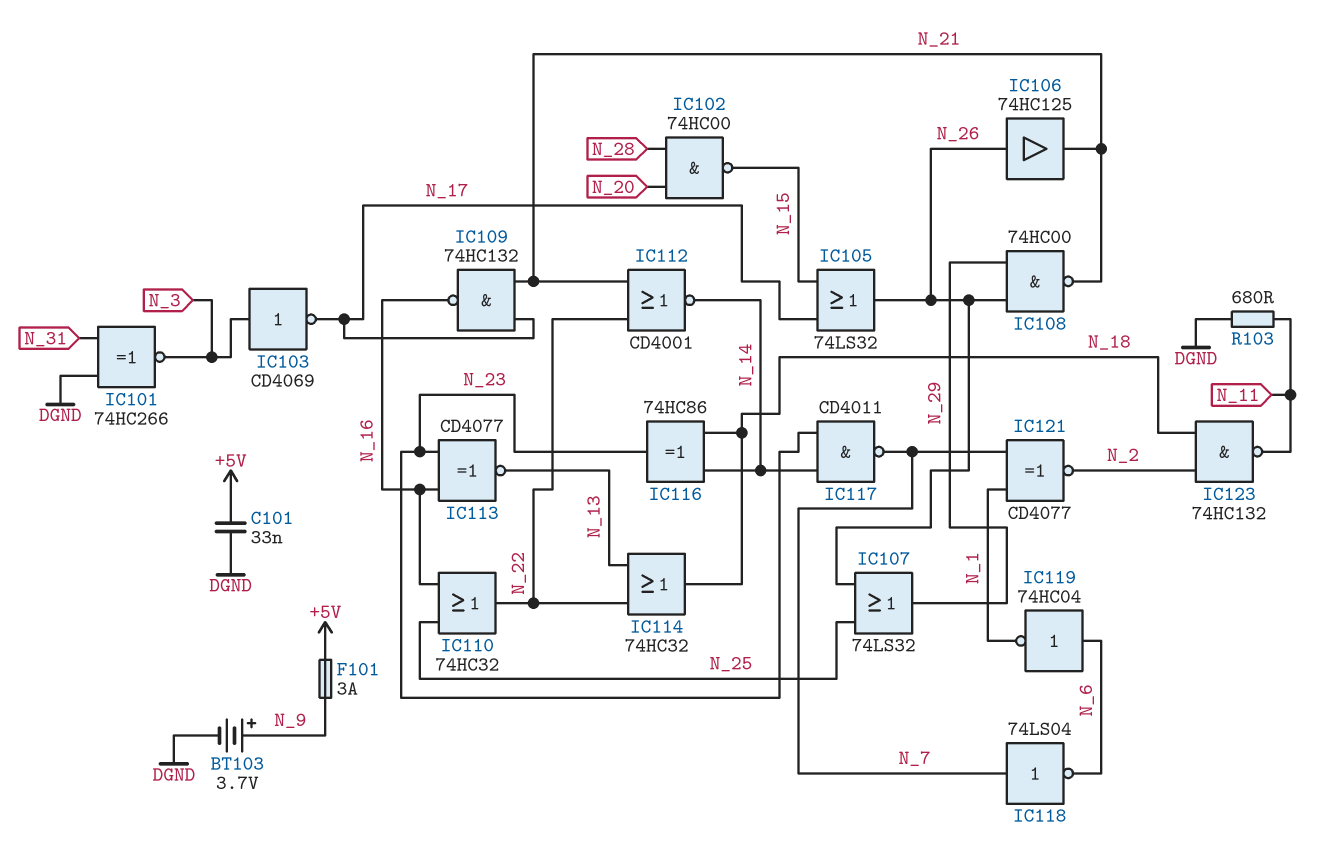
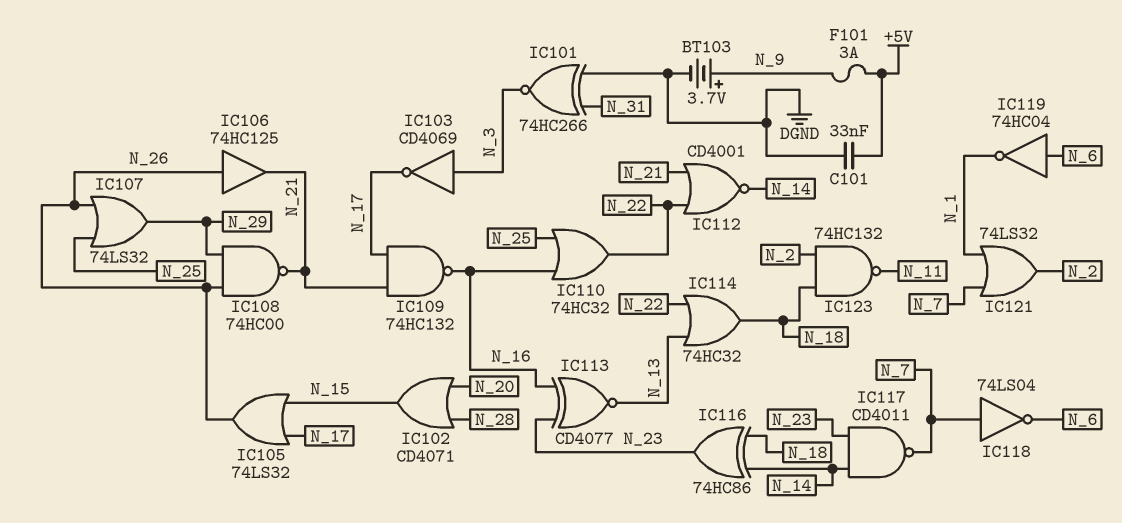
IC102: NAND 74HC00 (in N_20, in N_28, out N_15) -> OR CD4071 (in N_20, in N_28, out N_15)
IC121: XNOR CD4077 (in N_1, in N_7, out N_2) -> OR 74LS32 (in N_1, in N_7, out N_2)
R103: 680 (DGND, N_11) -> none

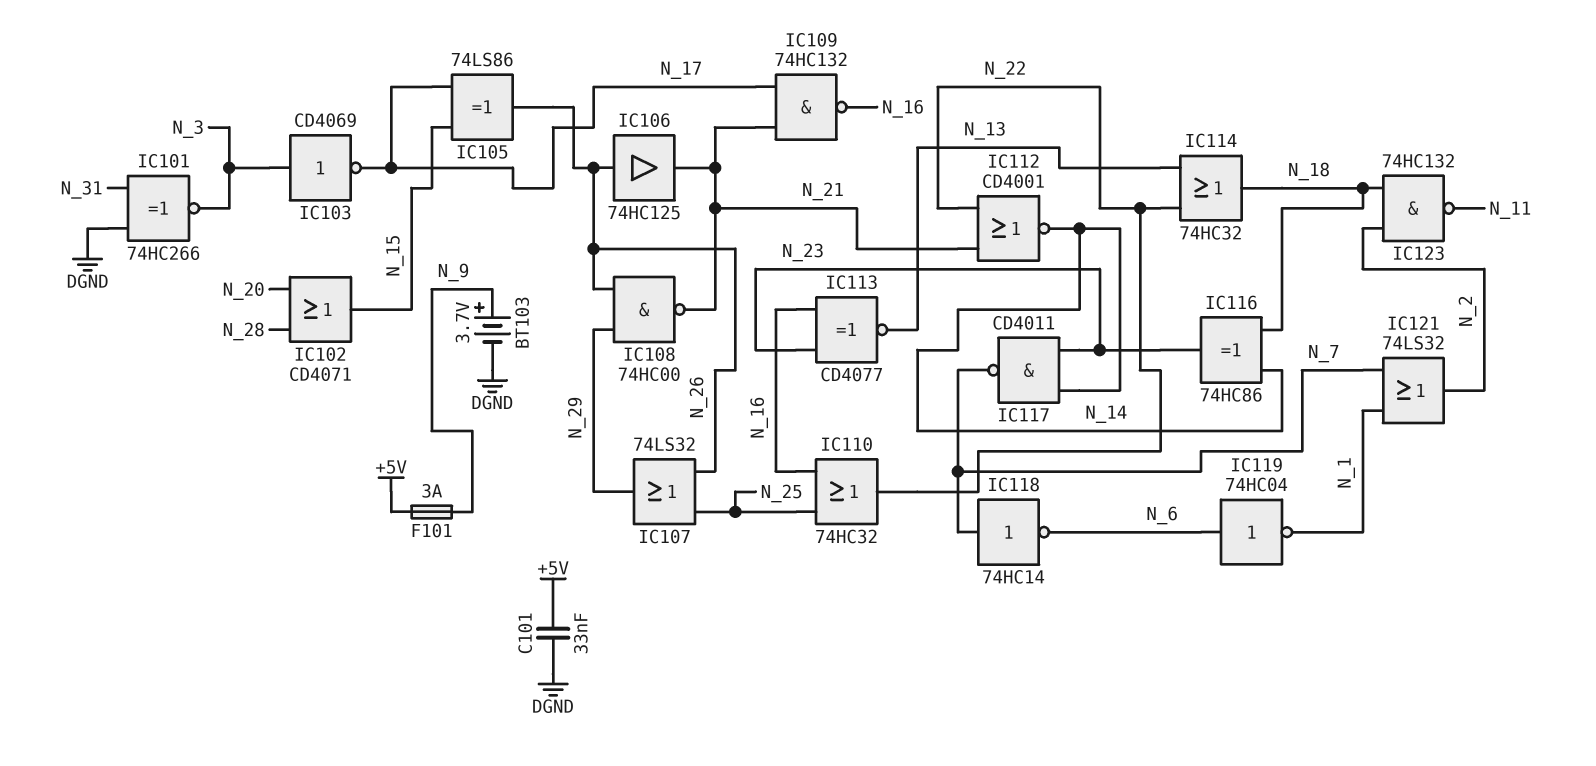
IC105: OR 74LS32 (in N_15, in N_17, out N_26) -> XOR 74LS86 (in N_15, in N_17, out N_26)
IC118: NOT 74LS04 (in N_7, out N_6) -> NOT 74HC14 (in N_7, out N_6)

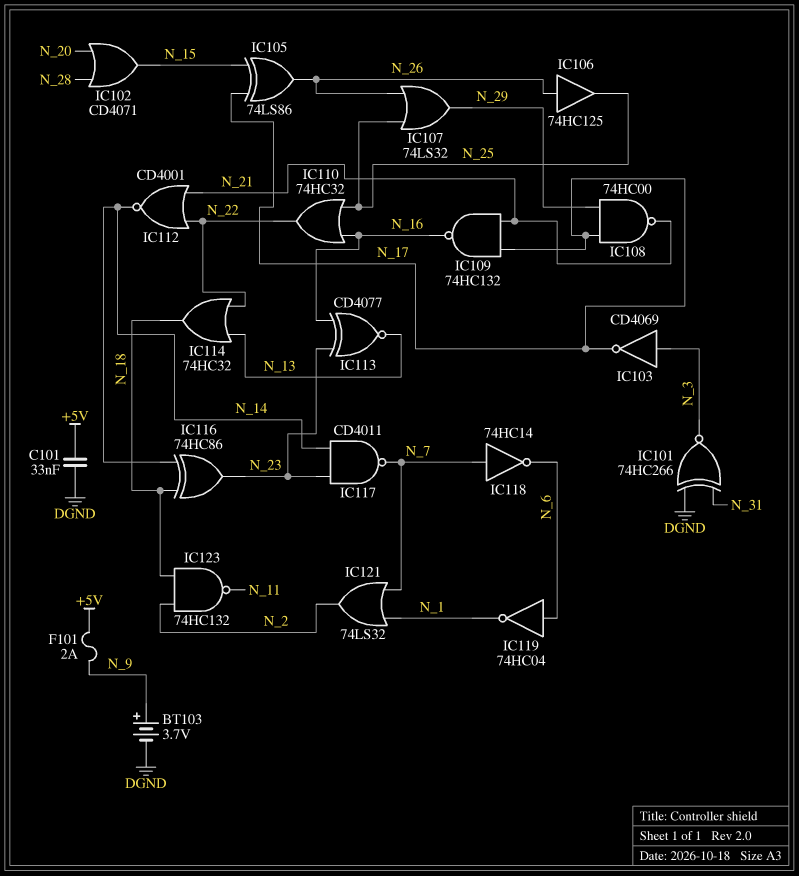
F101: 3A (+5V, N_9) -> 2A (+5V, N_9)
IC106: buffer 74HC125 (in N_26, out N_21) -> buffer 74HC125 (in N_26, out N_25)
IC108: NAND 74HC00 (in N_26, in N_29, out N_21) -> NAND 74HC00 (in N_17, in N_29, out N_21)

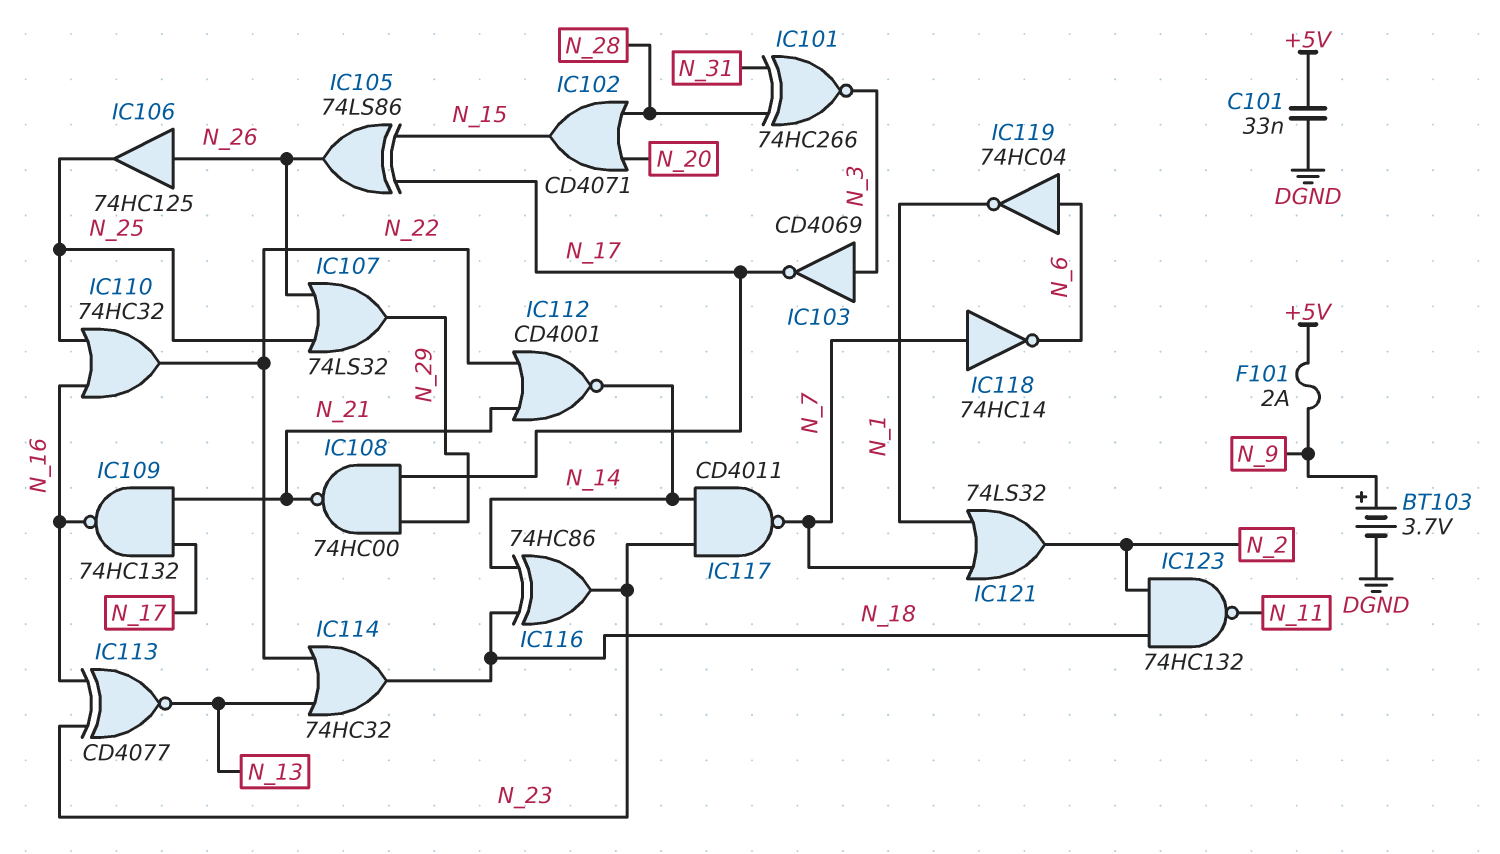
IC101: XNOR 74HC266 (in DGND, in N_31, out N_3) -> XNOR 74HC266 (in N_28, in N_31, out N_3)

